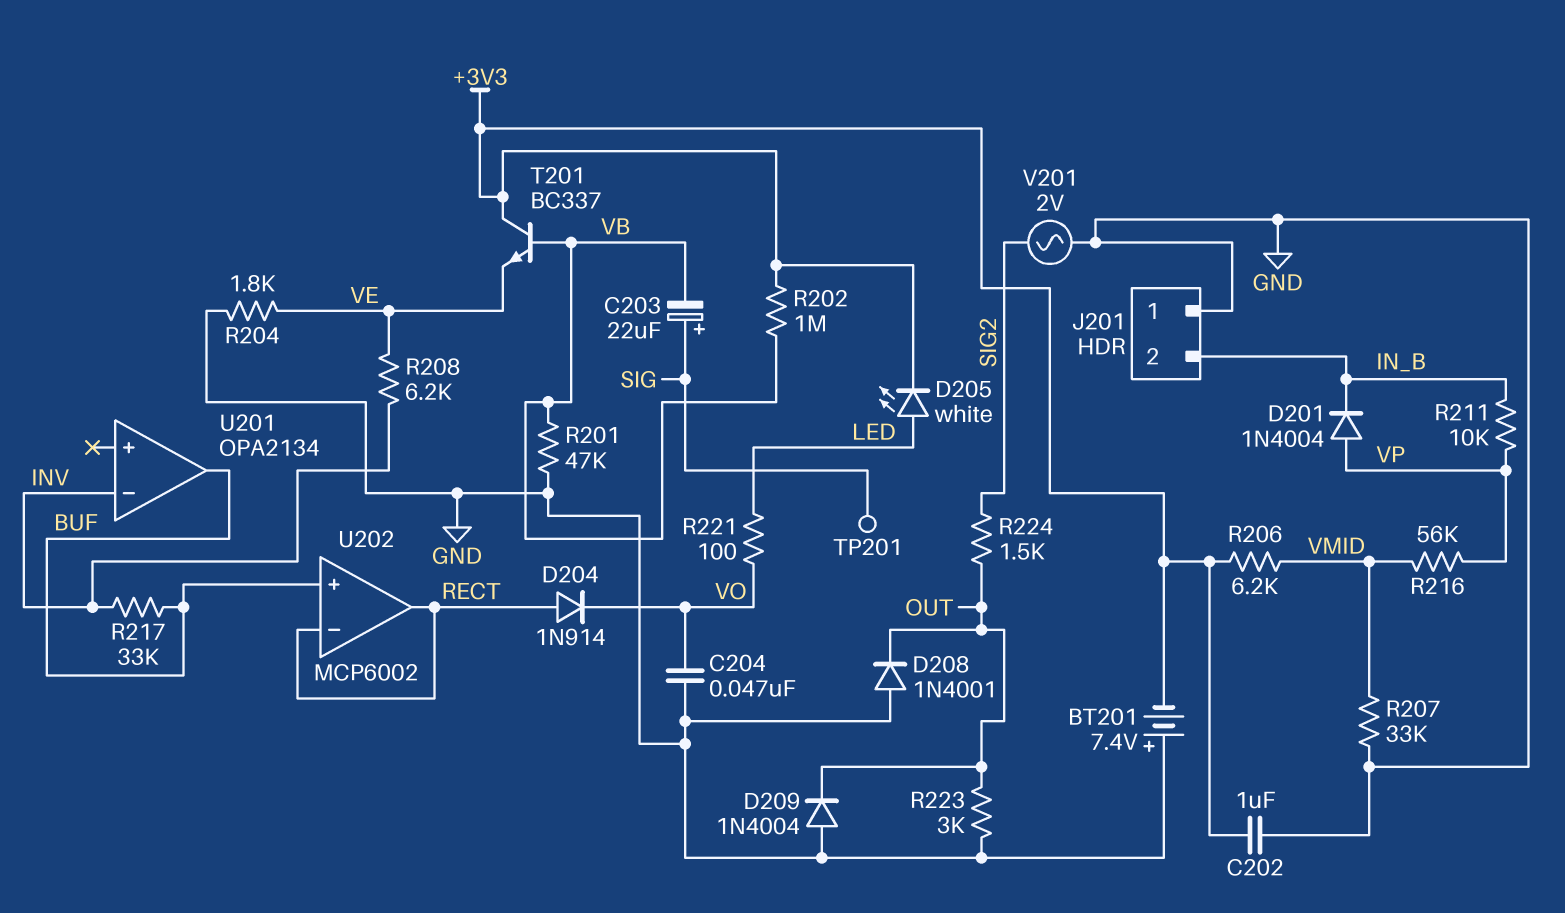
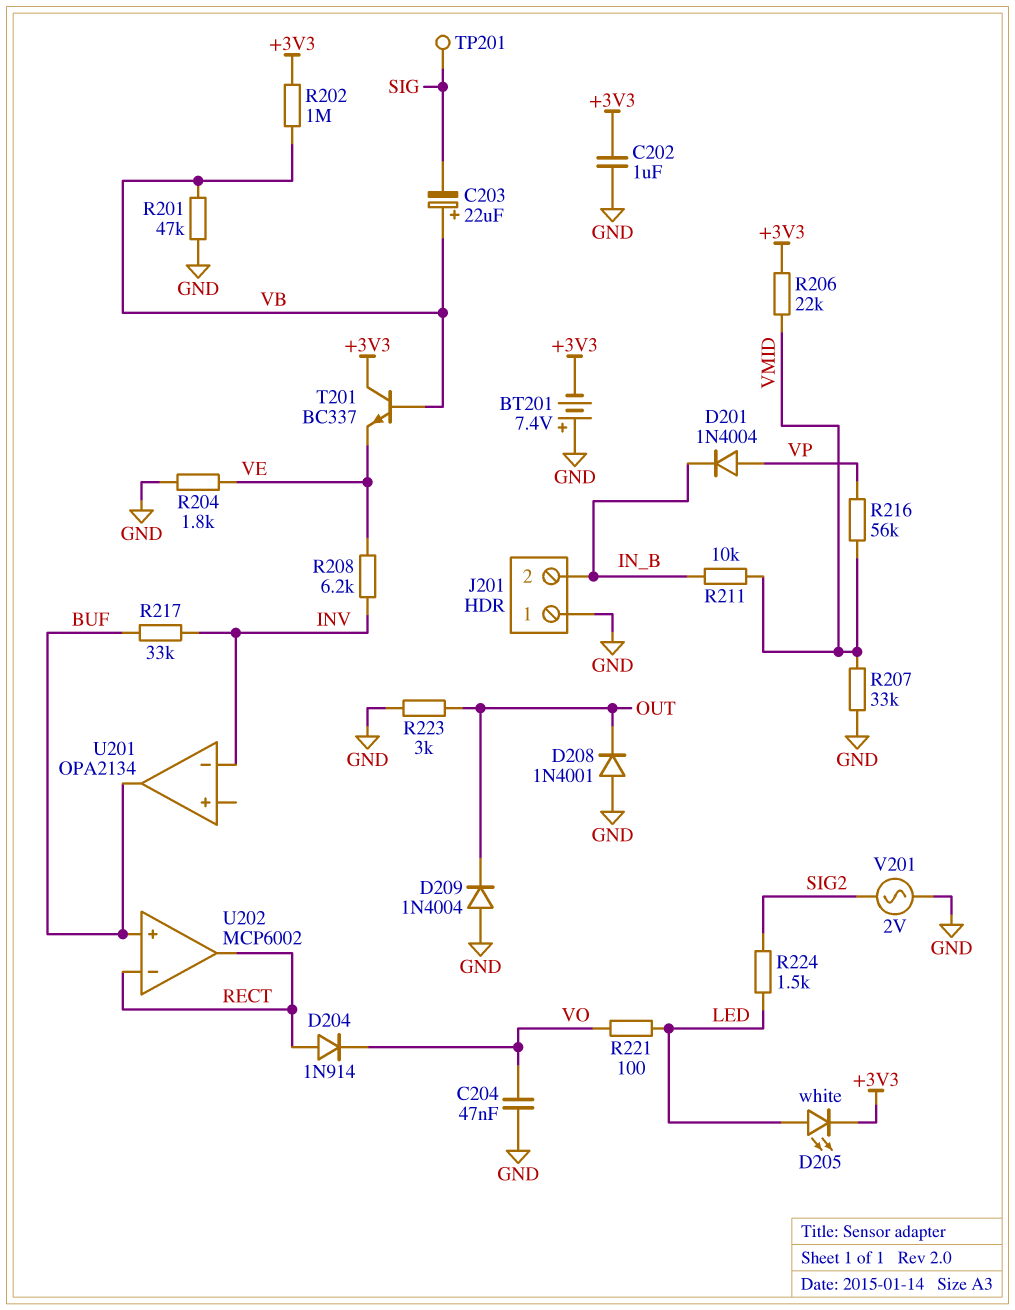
C203: 22uF (plus SIG, minus VB) -> 22uF (plus VB, minus SIG)
R206: 6.2k (+3V3, VMID) -> 22k (+3V3, VMID)
R211: 10k (IN_B, VP) -> 10k (IN_B, VMID)
R224: 1.5k (OUT, SIG2) -> 1.5k (LED, SIG2)

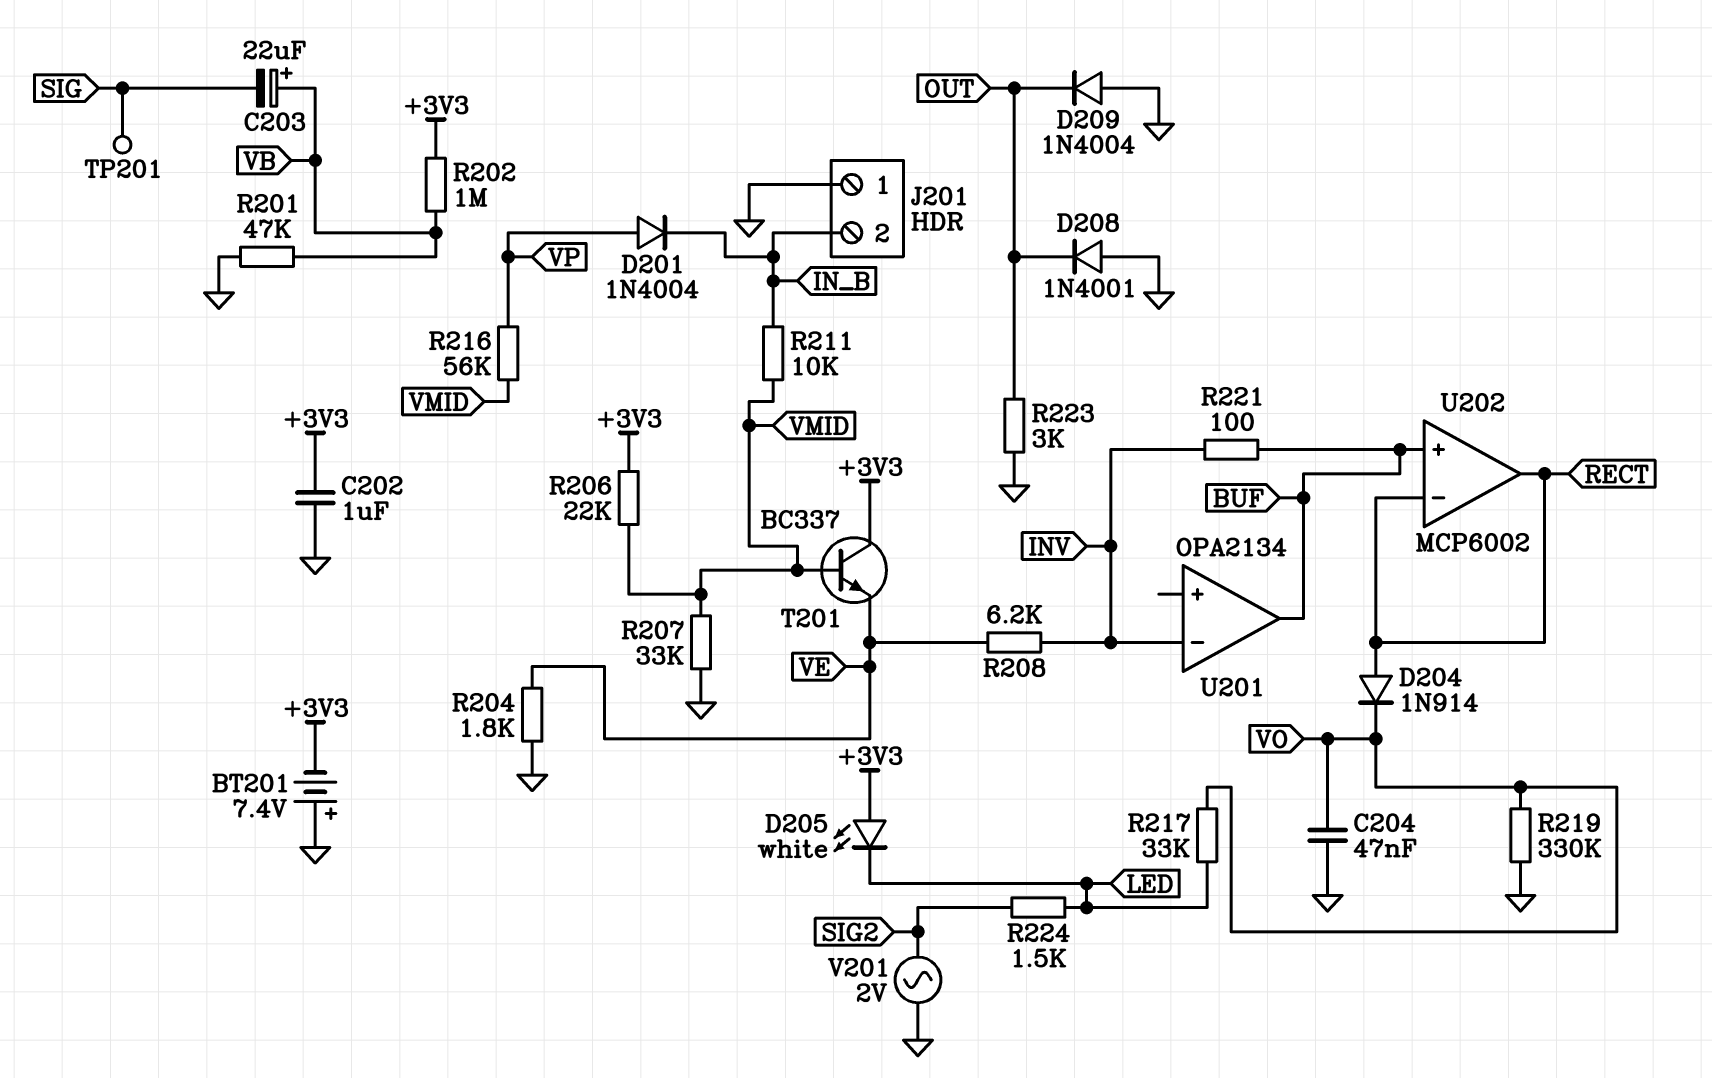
D205: LED white (A LED, K +3V3) -> LED white (A +3V3, K LED)
R217: 33k (BUF, INV) -> 33k (LED, VO)
R219: none -> 330k (GND, VO)
R221: 100 (LED, VO) -> 100 (BUF, INV)
T201: NPN BC337 (B VB, C +3V3, E VE) -> NPN BC337 (B VMID, C +3V3, E VE)

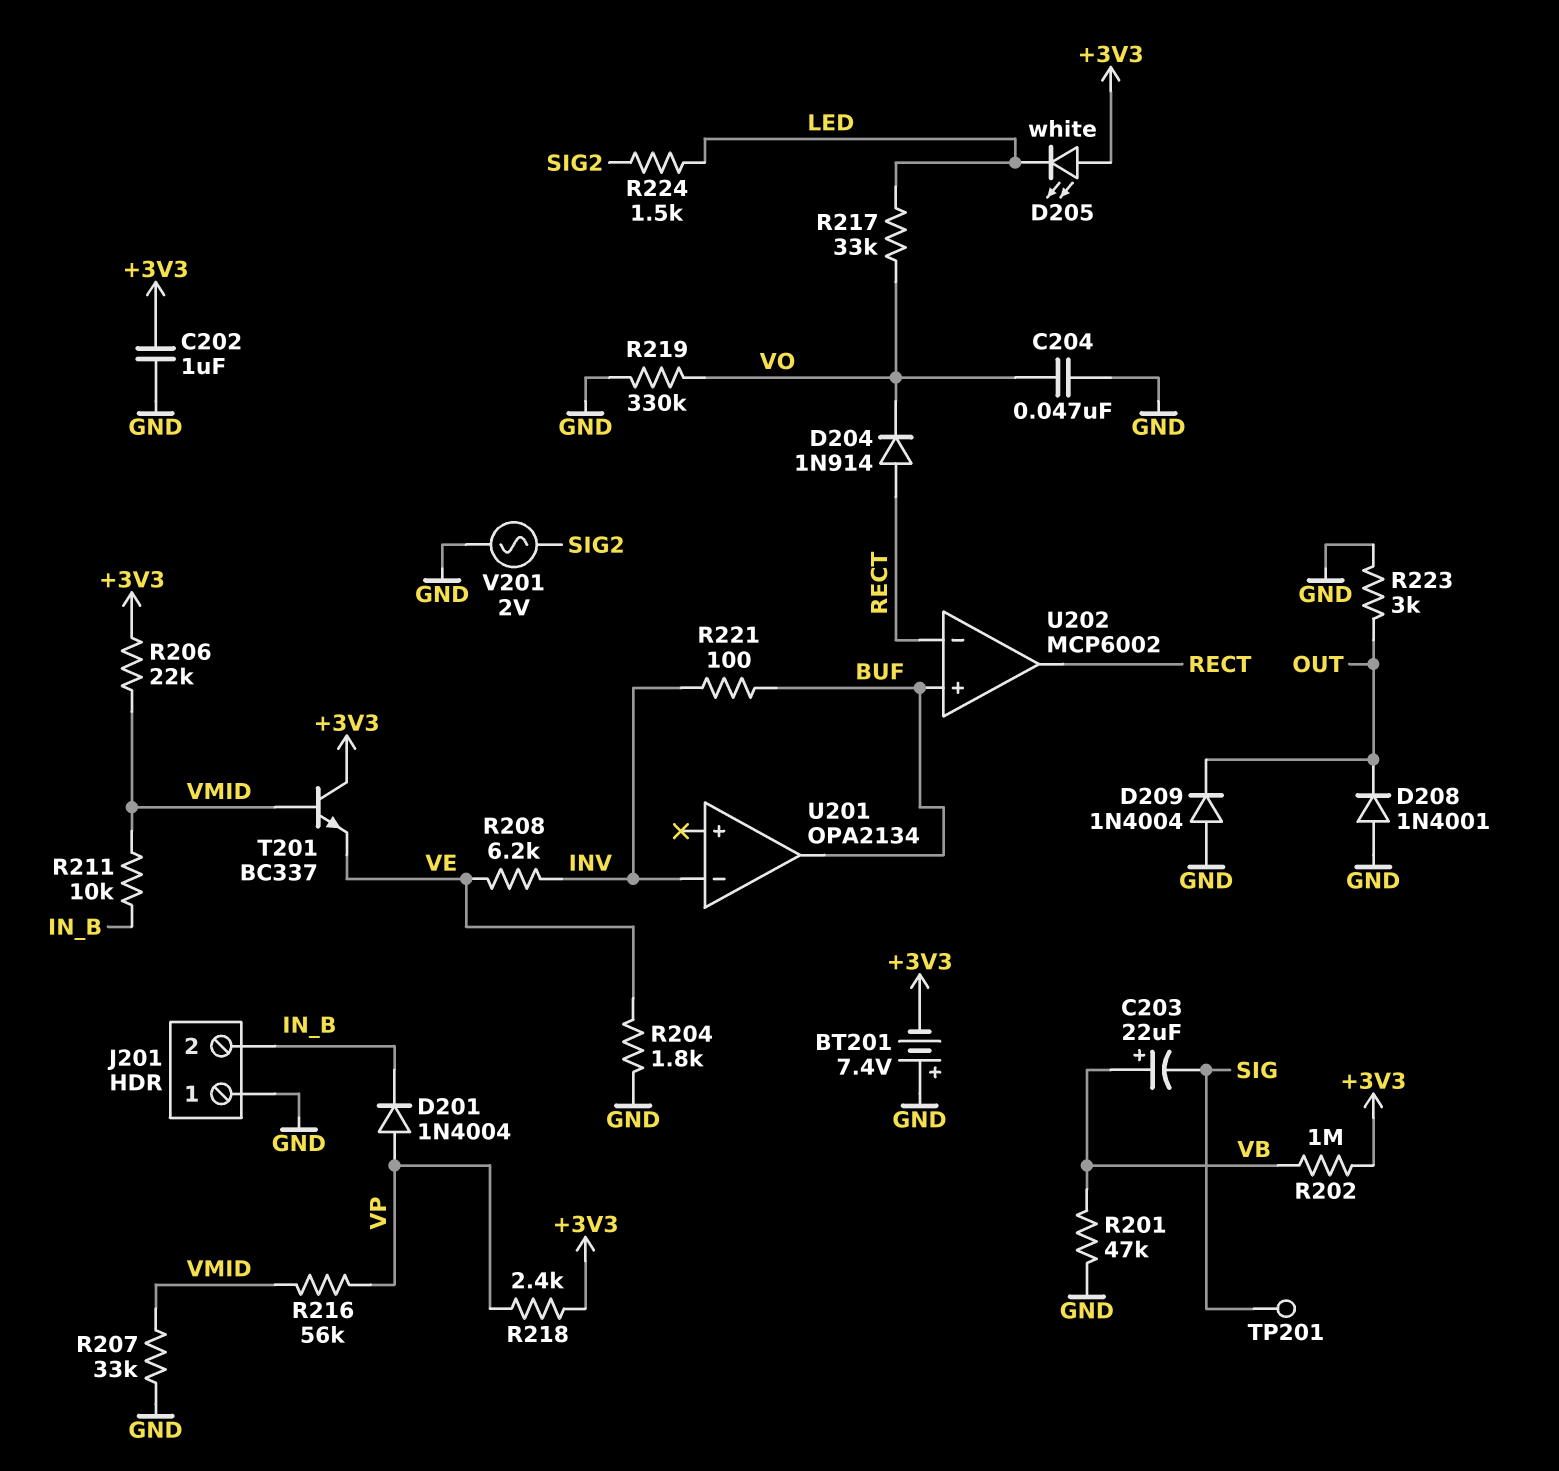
R218: none -> 2.4k (+3V3, VP)

